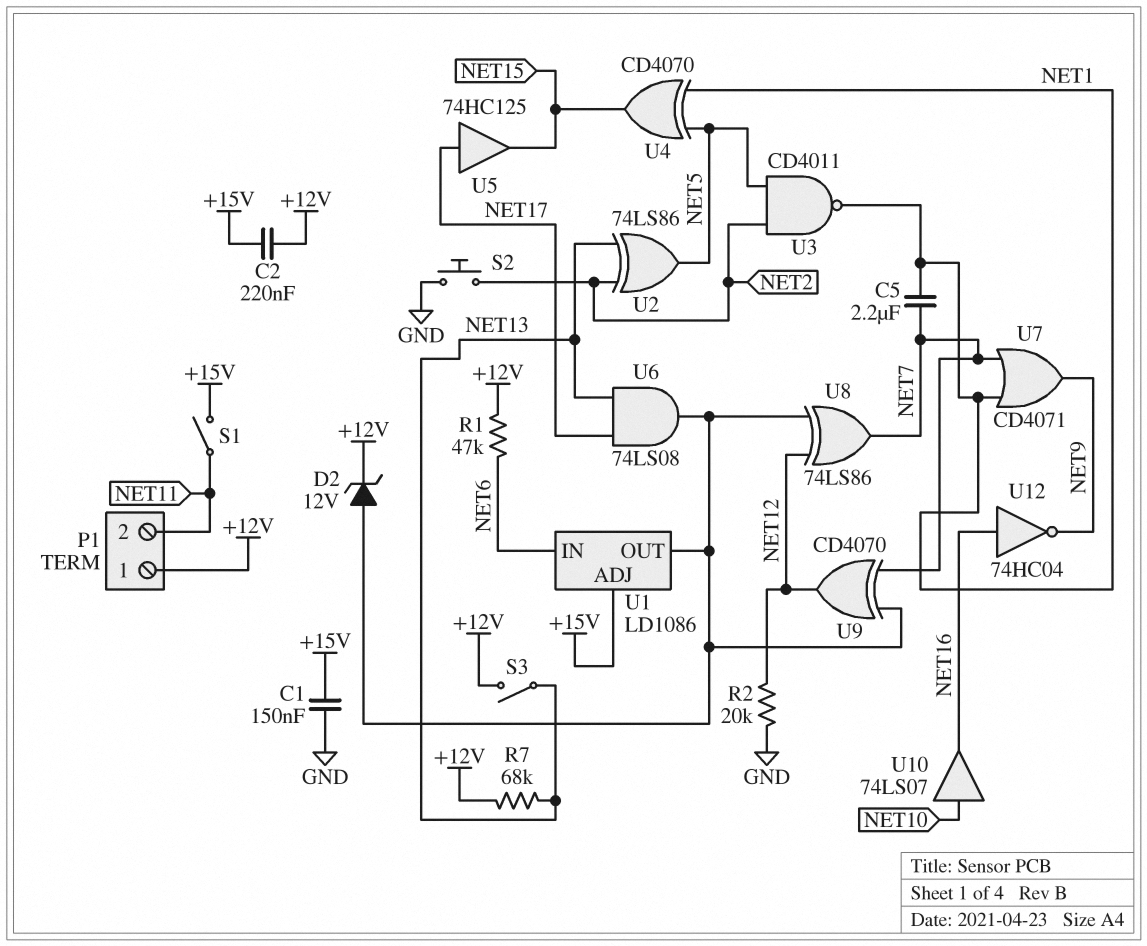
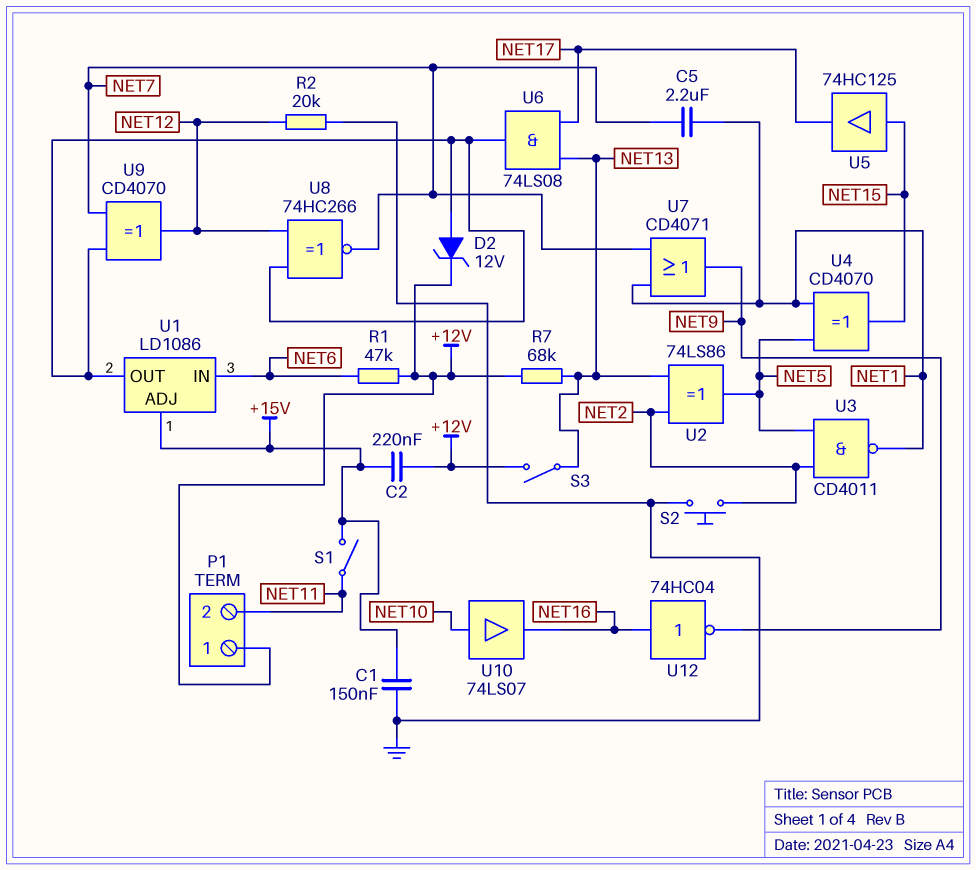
U5: buffer 74HC125 (in NET17, out NET15) -> buffer 74HC125 (in NET15, out NET17)
U8: XOR 74LS86 (in NET12, in U1/OUT, out NET7) -> XNOR 74HC266 (in NET12, in U1/OUT, out NET7)

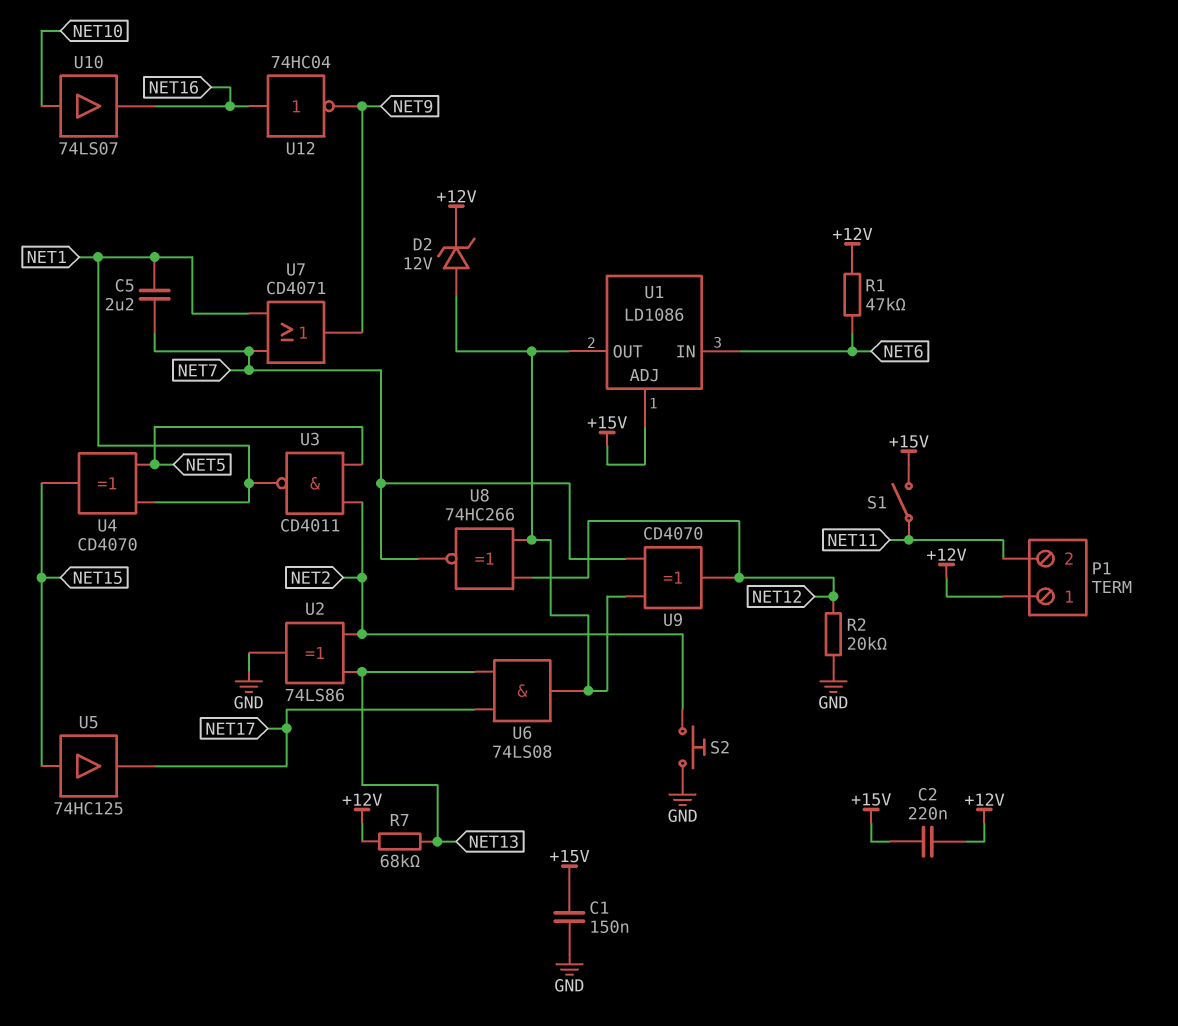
S3: switch (+12V, NET13) -> none
U2: XOR 74LS86 (in NET2, in NET13, out NET5) -> XOR 74LS86 (in NET2, in NET13, out GND)

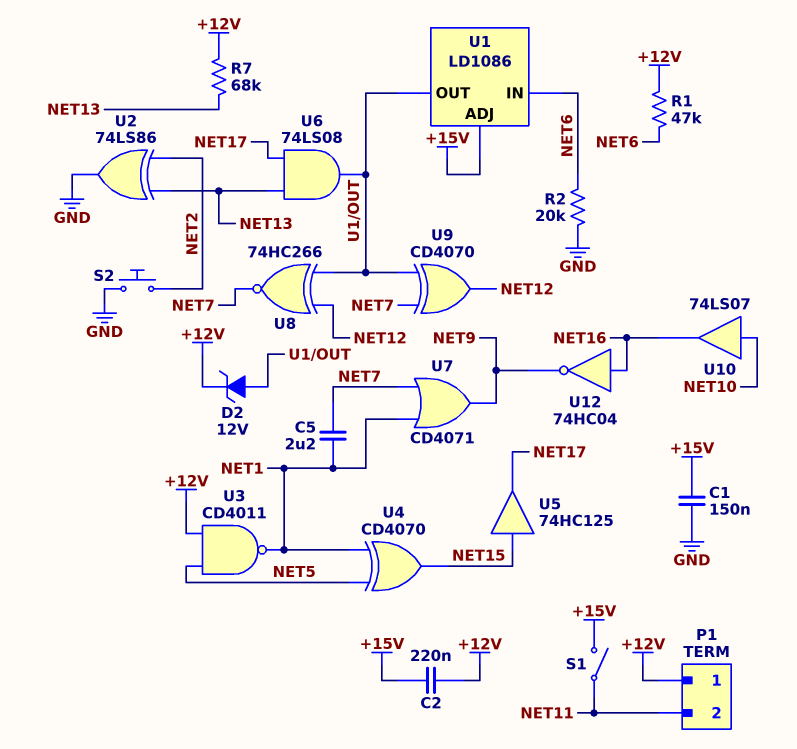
R2: 20k (GND, NET12) -> 20k (GND, NET6)
U3: NAND CD4011 (in NET2, in NET5, out NET1) -> NAND CD4011 (in +12V, in NET5, out NET1)

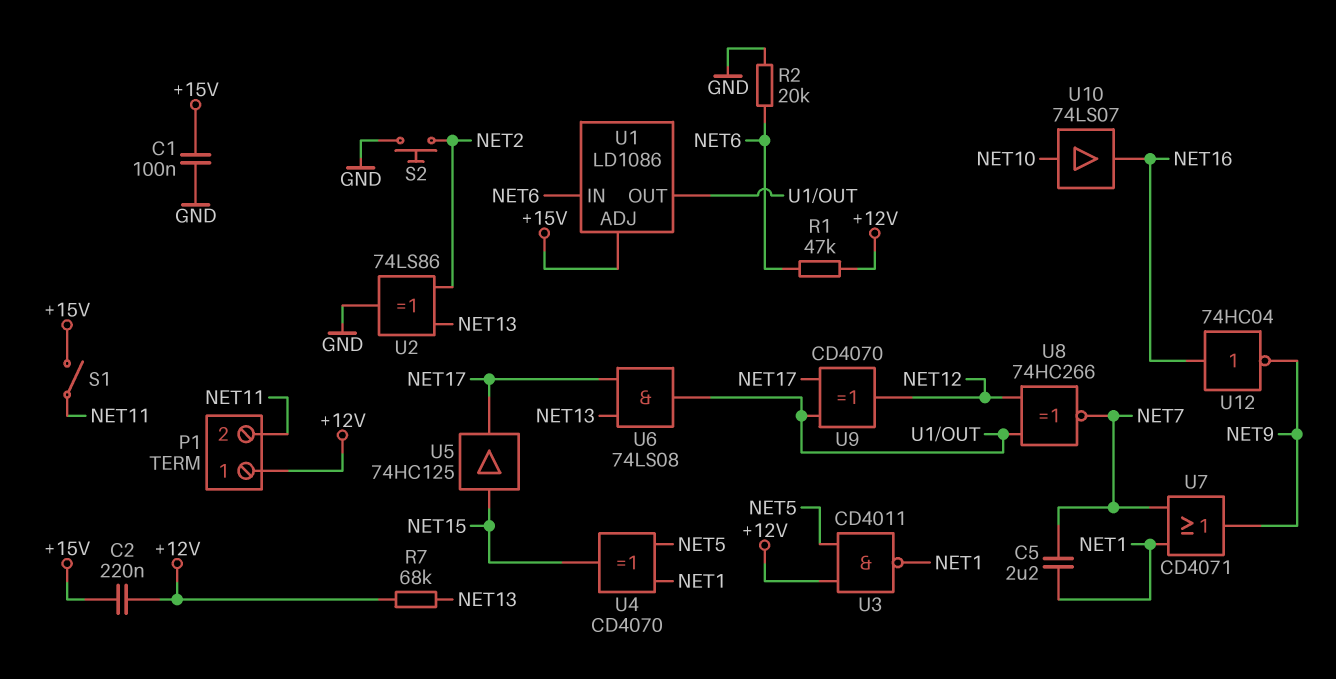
C1: 150nF (+15V, GND) -> 100nF (+15V, GND)
D2: zener 12V (A U1/OUT, K +12V) -> none
U9: XOR CD4070 (in NET7, in U1/OUT, out NET12) -> XOR CD4070 (in NET17, in U1/OUT, out NET12)

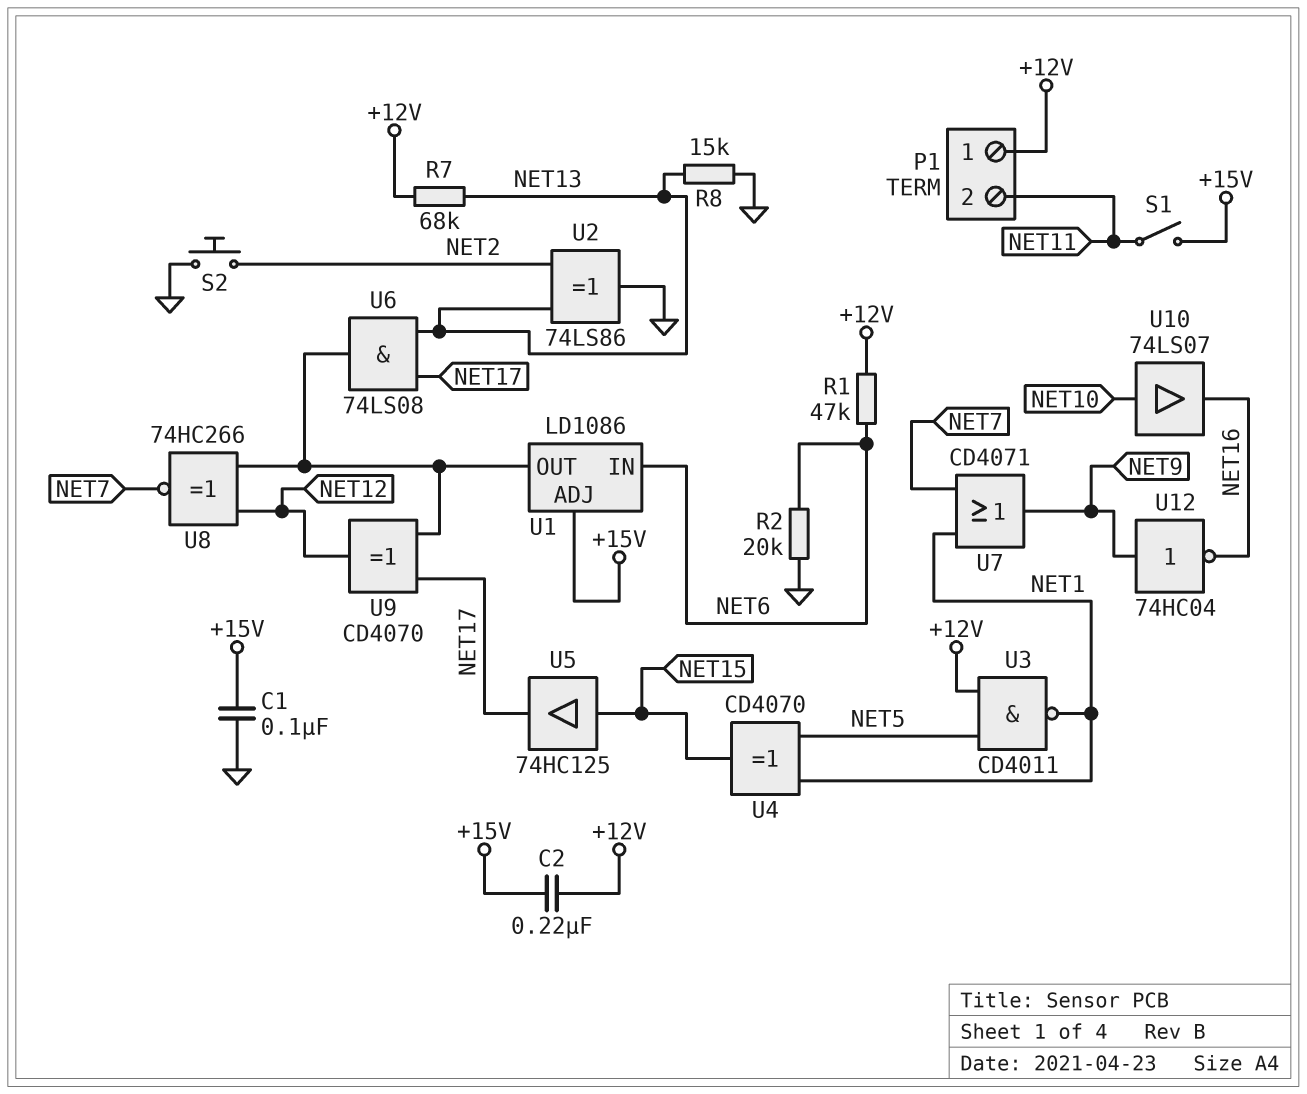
C5: 2.2uF (NET1, NET7) -> none
R8: none -> 15k (GND, NET13)
U12: NOT 74HC04 (in NET16, out NET9) -> NOT 74HC04 (in NET9, out NET16)

